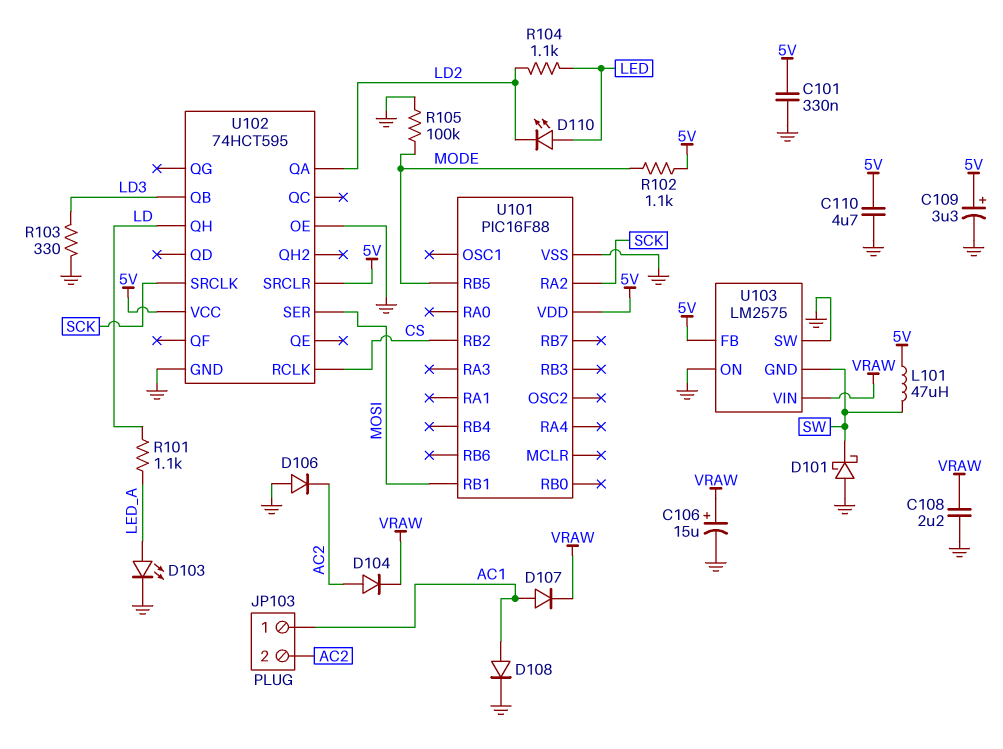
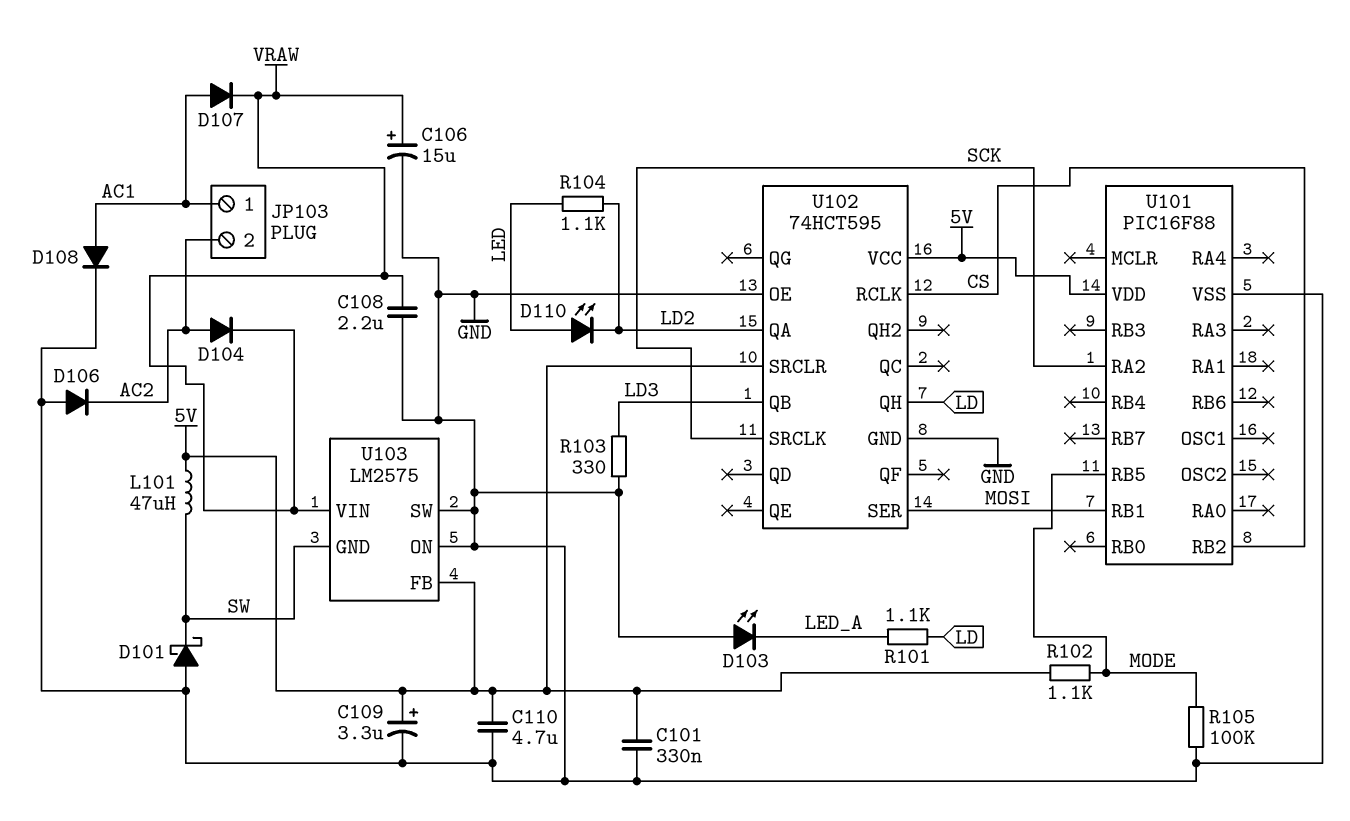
D103: LED (A LED_A, K GND) -> LED (A GND, K LED_A)

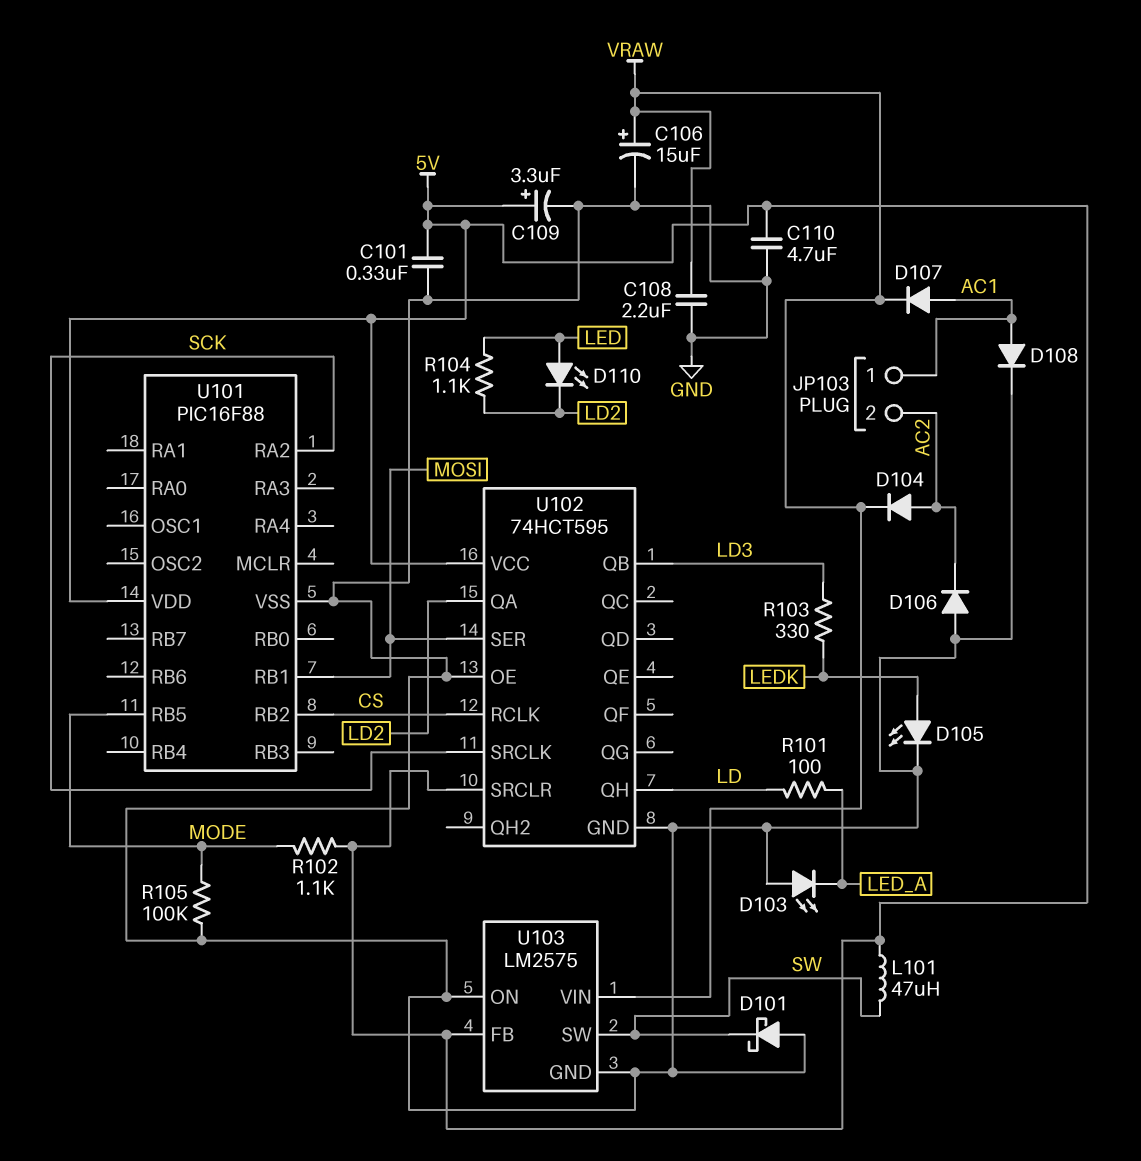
D105: none -> LED (A LEDK, K GND)
R101: 1.1k (LD, LED_A) -> 100 (LD, LED_A)
R103: 330 (GND, LD3) -> 330 (LD3, LEDK)
U103 pin GND: SW -> GND
U103 pin SW: GND -> SW

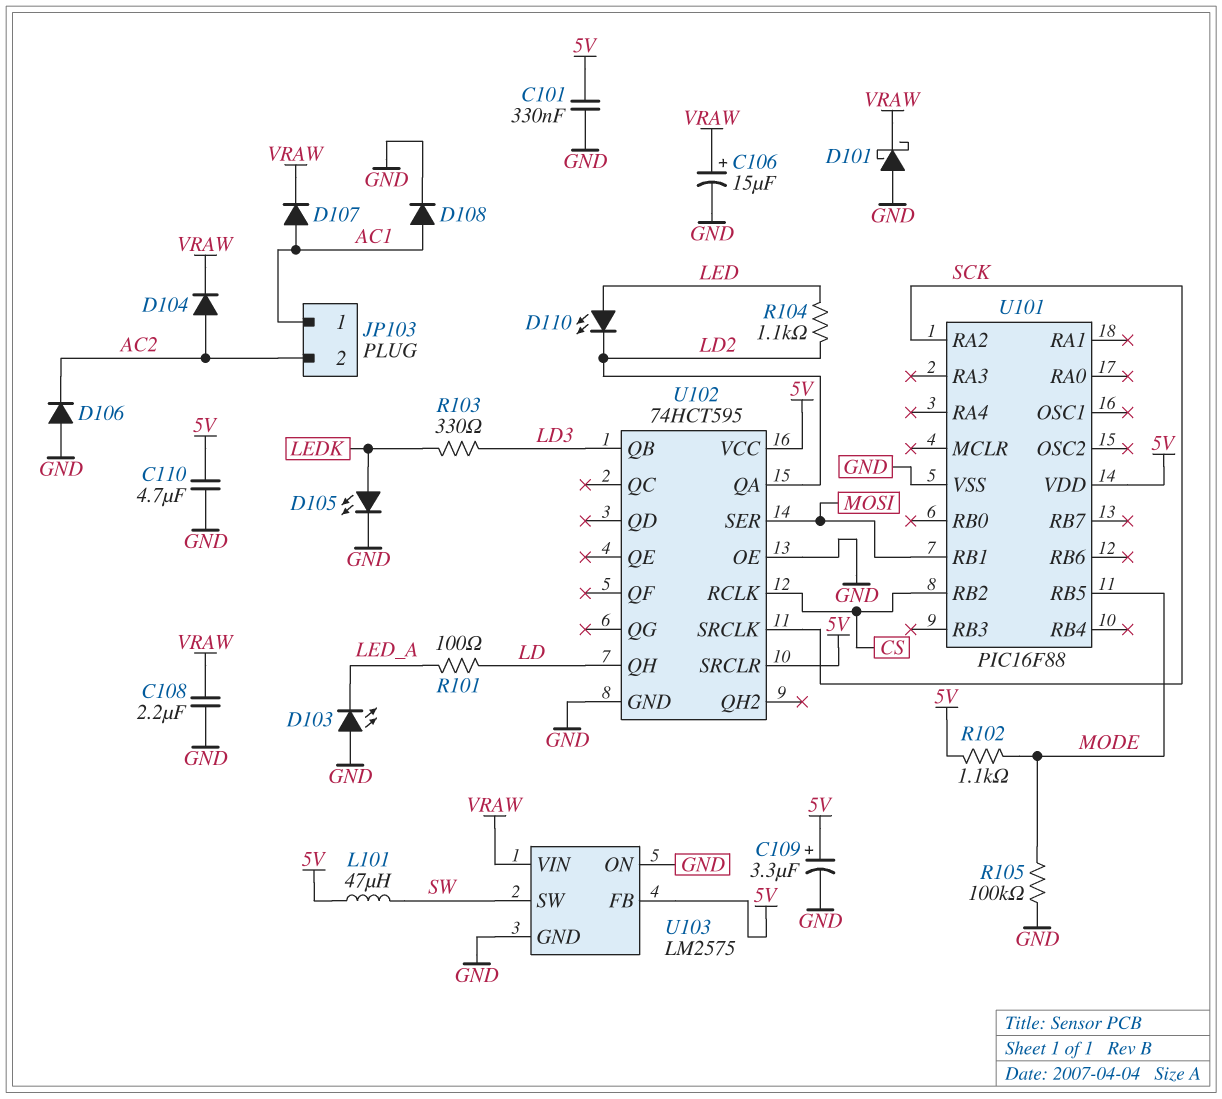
D101: schottky (A GND, K SW) -> schottky (A GND, K VRAW)

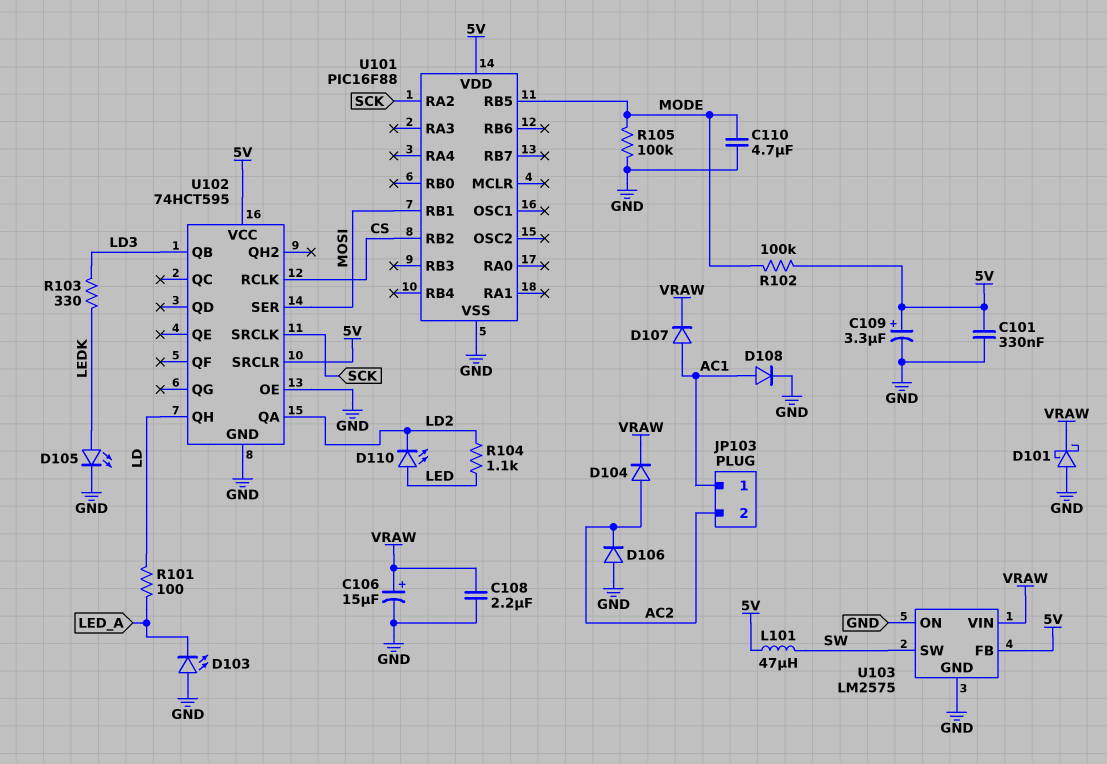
C110: 4.7uF (5V, GND) -> 4.7uF (GND, MODE)
R102: 1.1k (5V, MODE) -> 100k (5V, MODE)

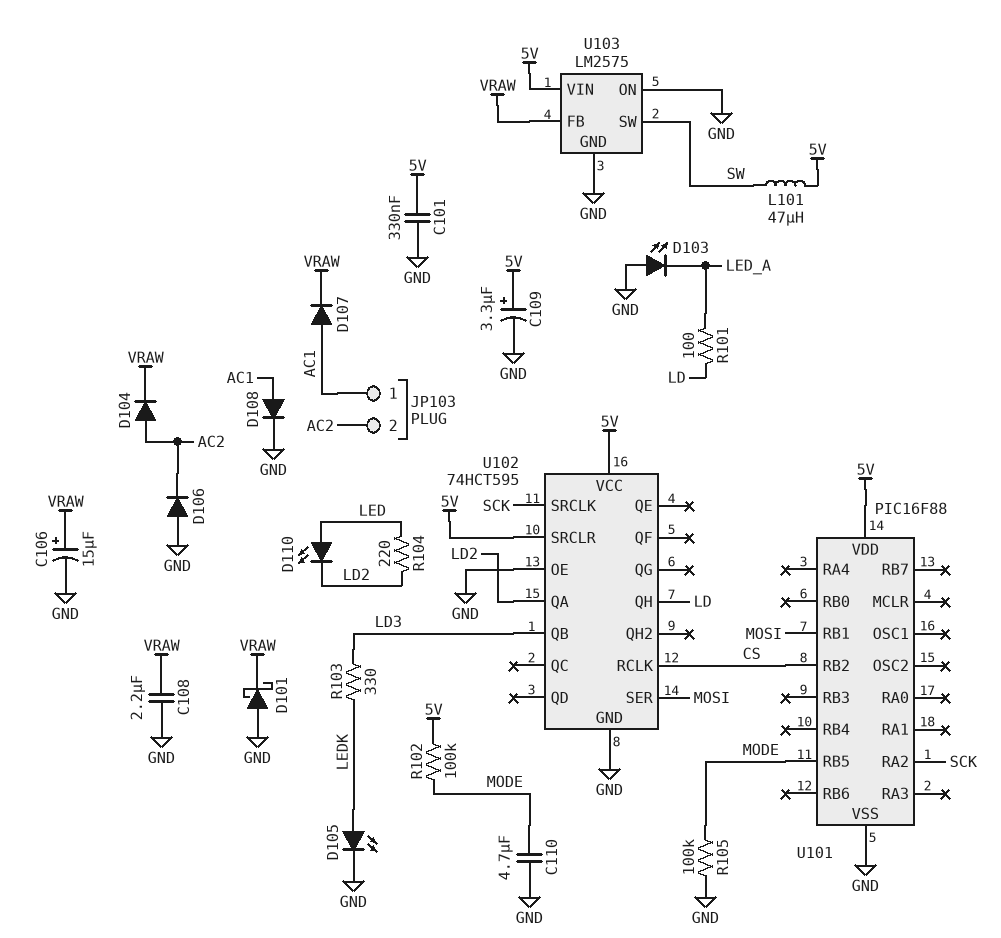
R104: 1.1k (LD2, LED) -> 220 (LD2, LED)
U103 pin FB: 5V -> VRAW
U103 pin VIN: VRAW -> 5V

